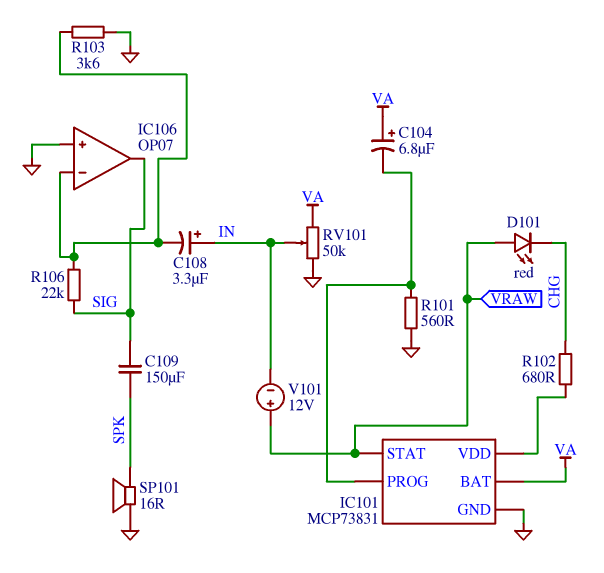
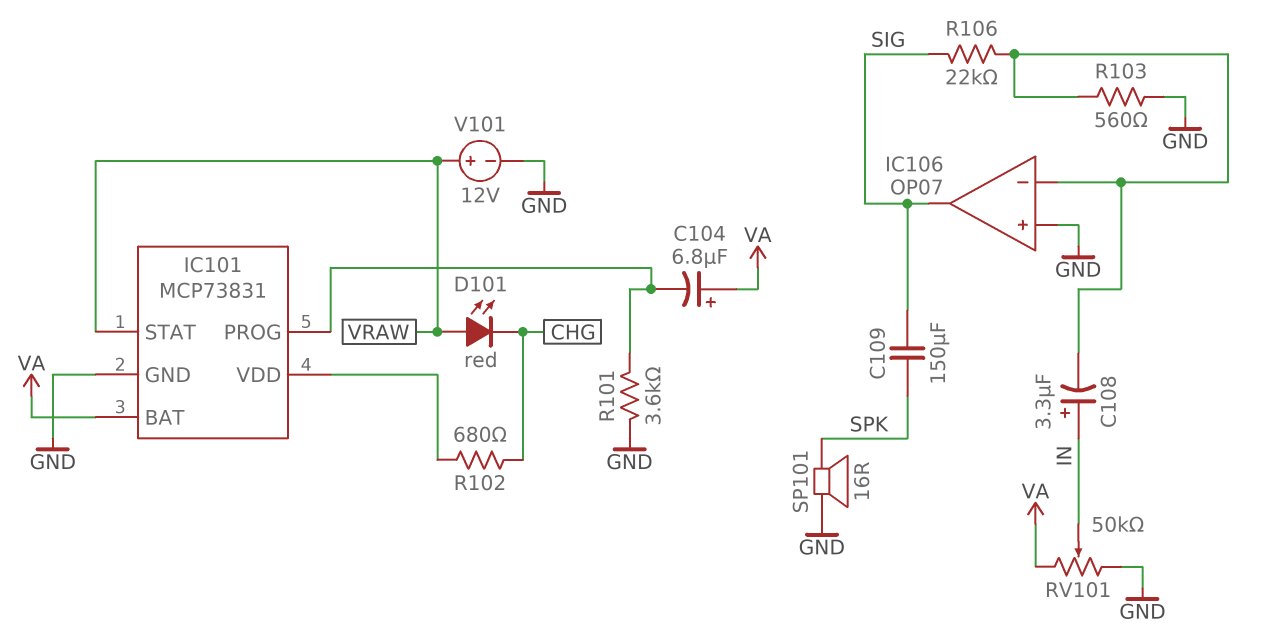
R101: 560 (GND, IC101/PROG) -> 3.6k (GND, IC101/PROG)
R103: 3.6k (GND, IC106/in-) -> 560 (GND, IC106/in-)
V101: 12V (plus VRAW, minus IN) -> 12V (plus VRAW, minus GND)

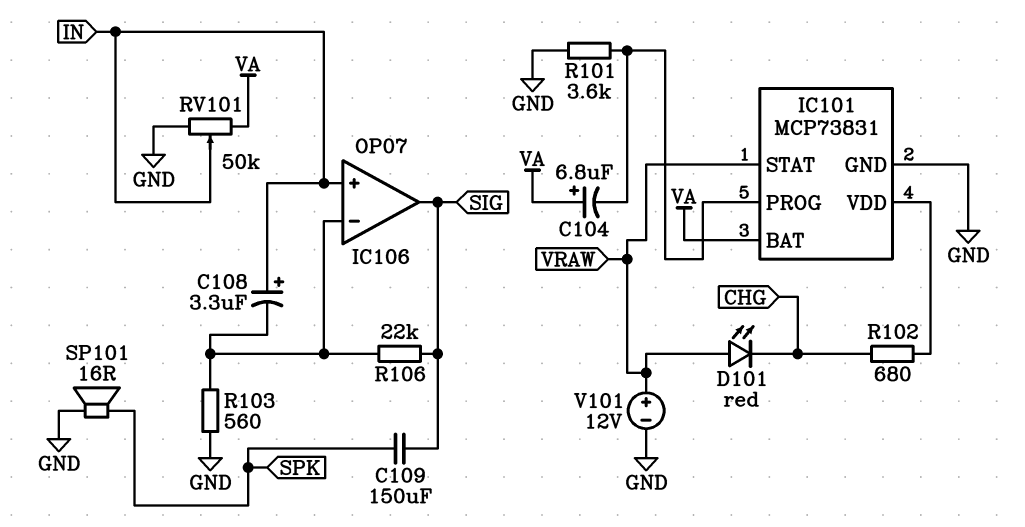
IC106 pin in+: GND -> IN

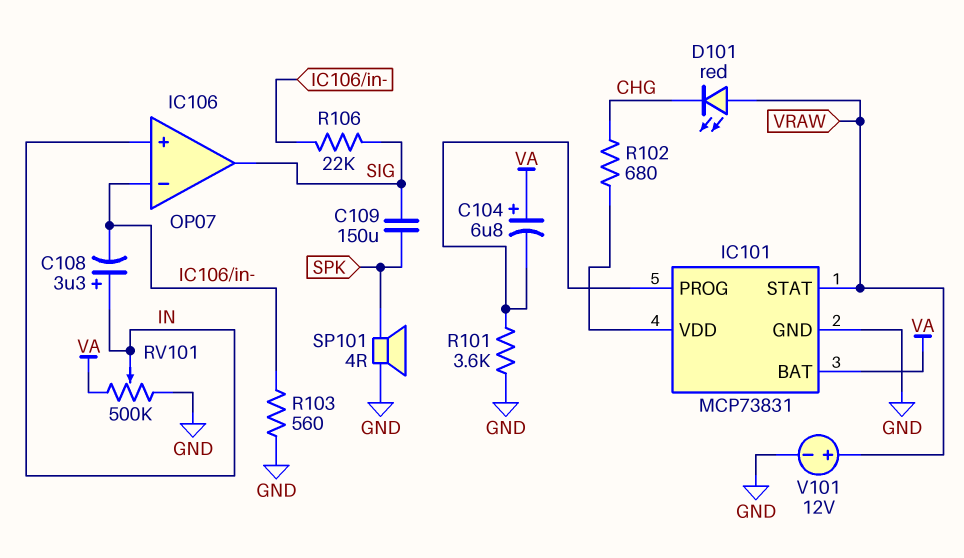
RV101: 50k (GND, VA, wiper IN) -> 500k (GND, VA, wiper IN)
SP101: speaker 16R (GND, SPK) -> speaker 4R (GND, SPK)

